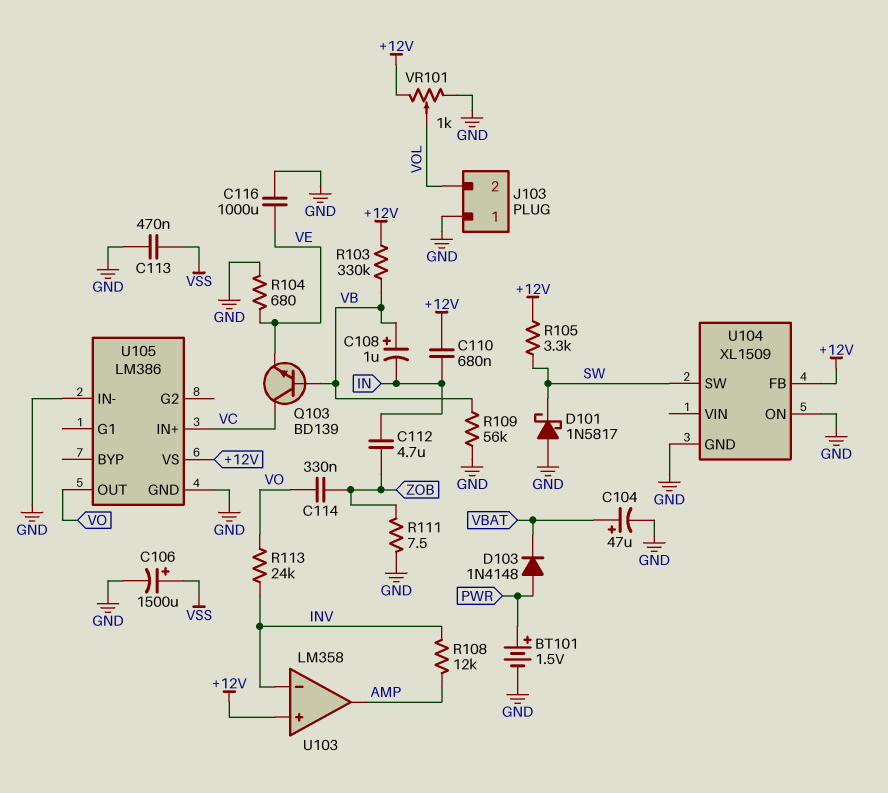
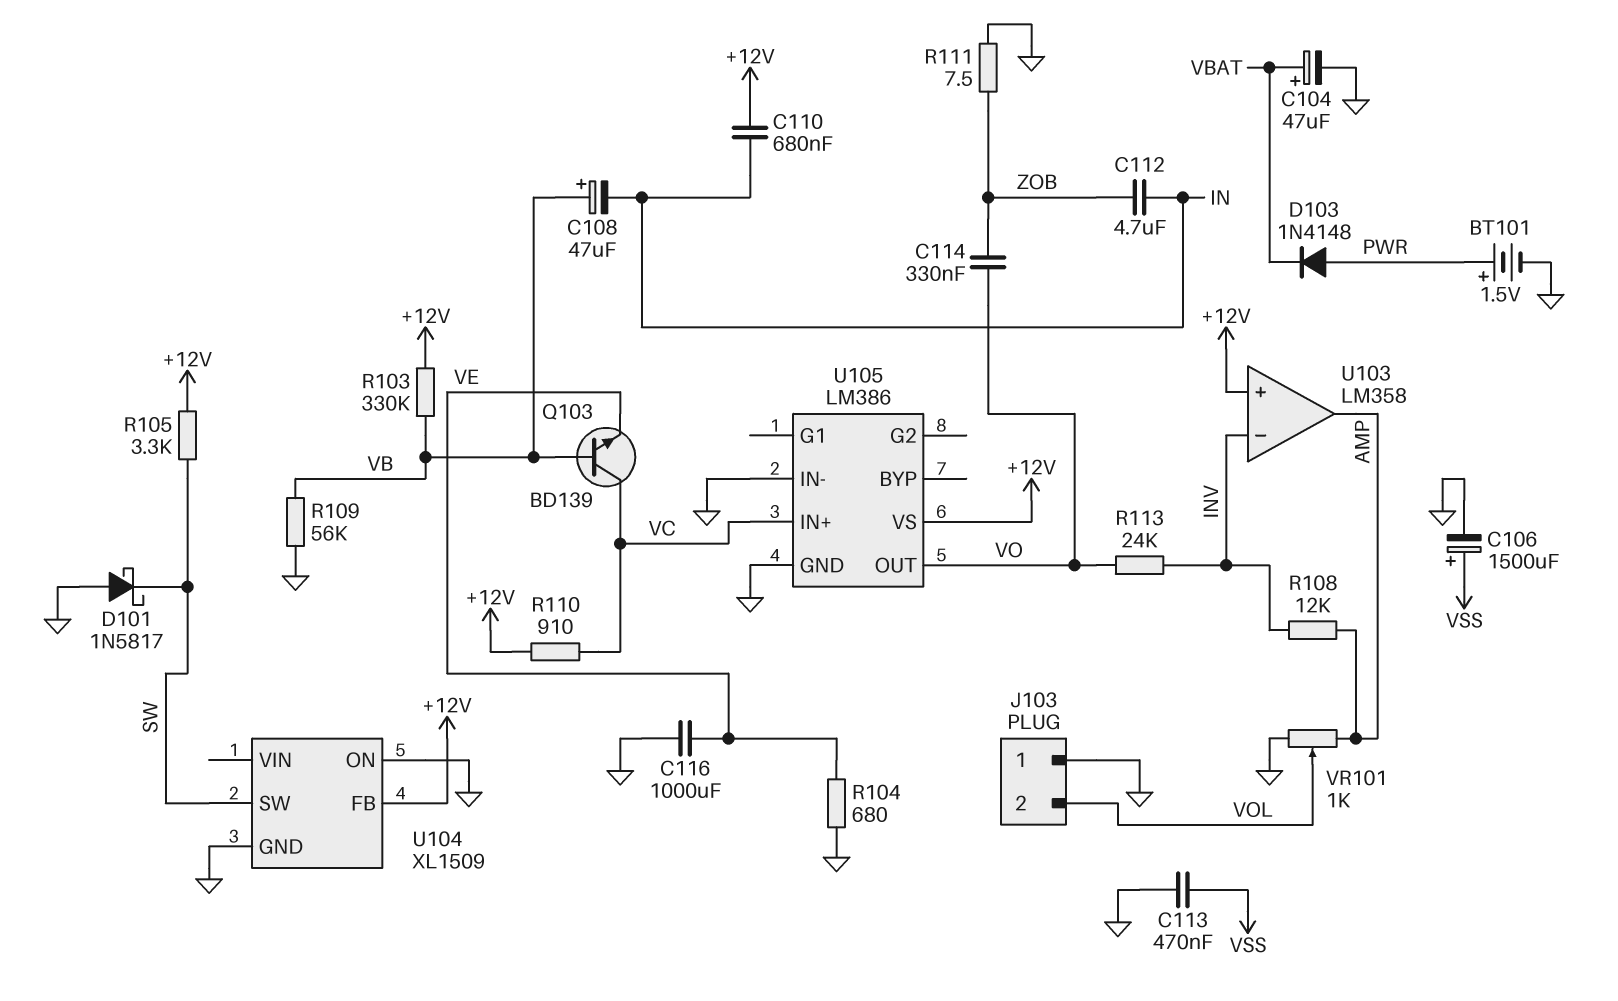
C108: 1uF (plus VB, minus IN) -> 47uF (plus VB, minus IN)
R110: none -> 910 (+12V, VC)
VR101: 1k (+12V, GND, wiper VOL) -> 1k (AMP, GND, wiper VOL)

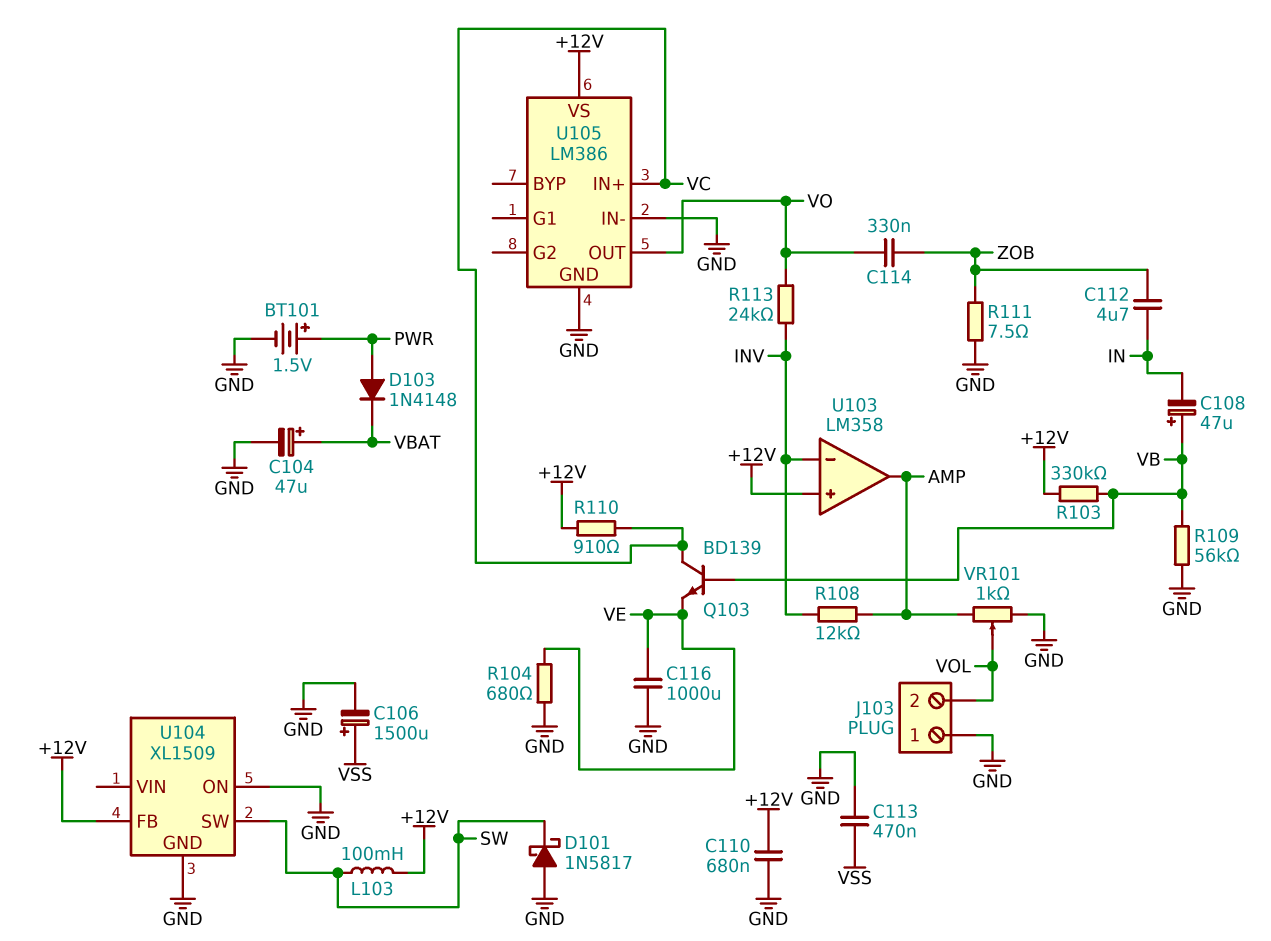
C110: 680nF (+12V, IN) -> 680nF (+12V, GND)
L103: none -> 100mH (+12V, SW)
R105: 3.3k (+12V, SW) -> none

